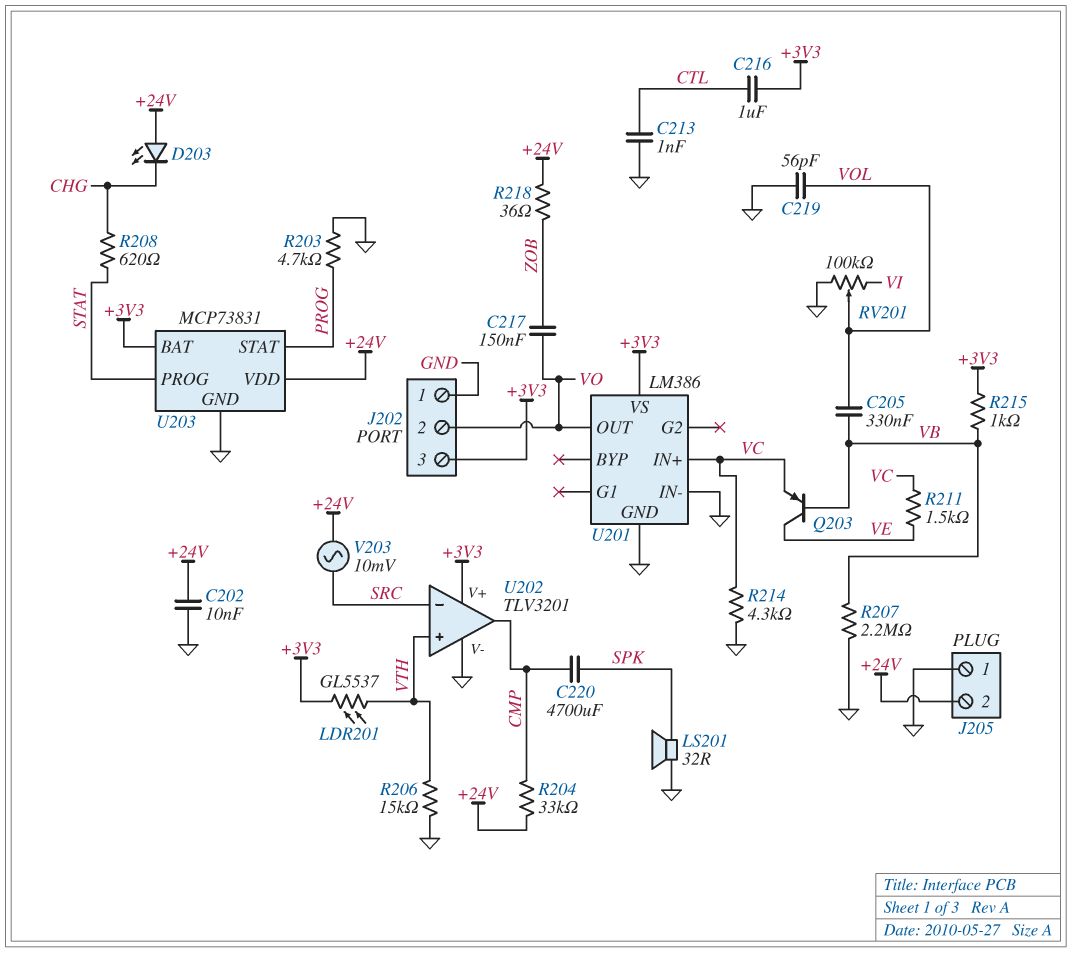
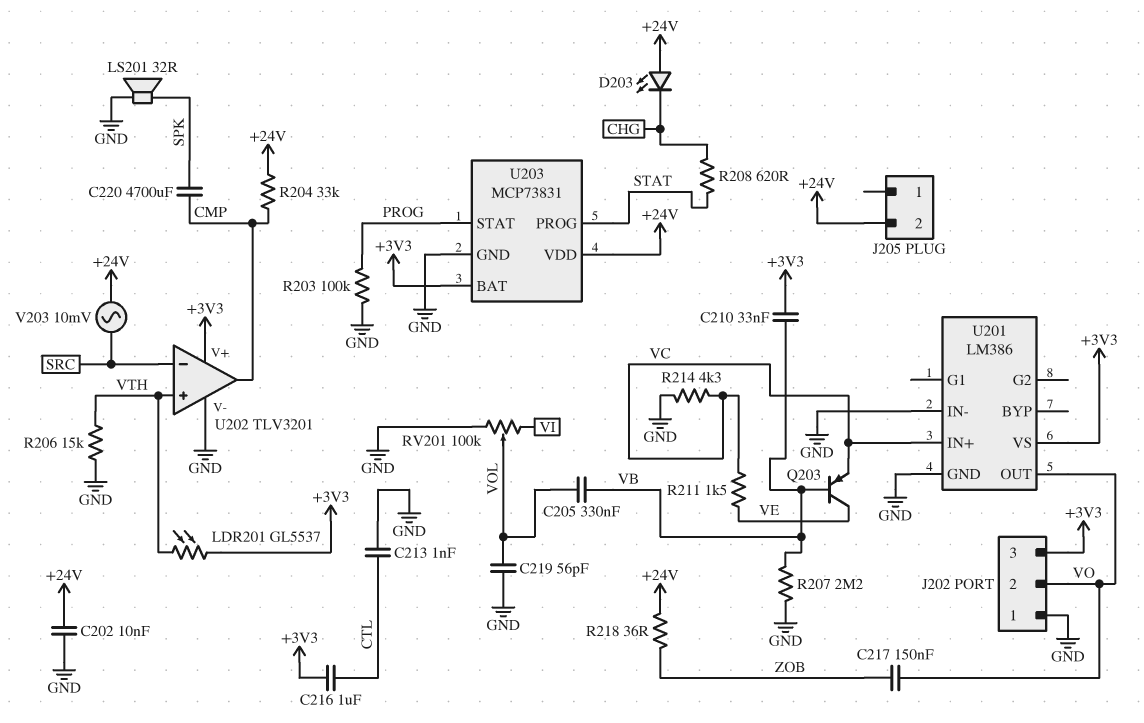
C210: none -> 33nF (+3V3, VB)
J205 pin 1: GND -> none
R203: 4.7k (GND, PROG) -> 100k (GND, PROG)
R215: 1k (+3V3, VB) -> none

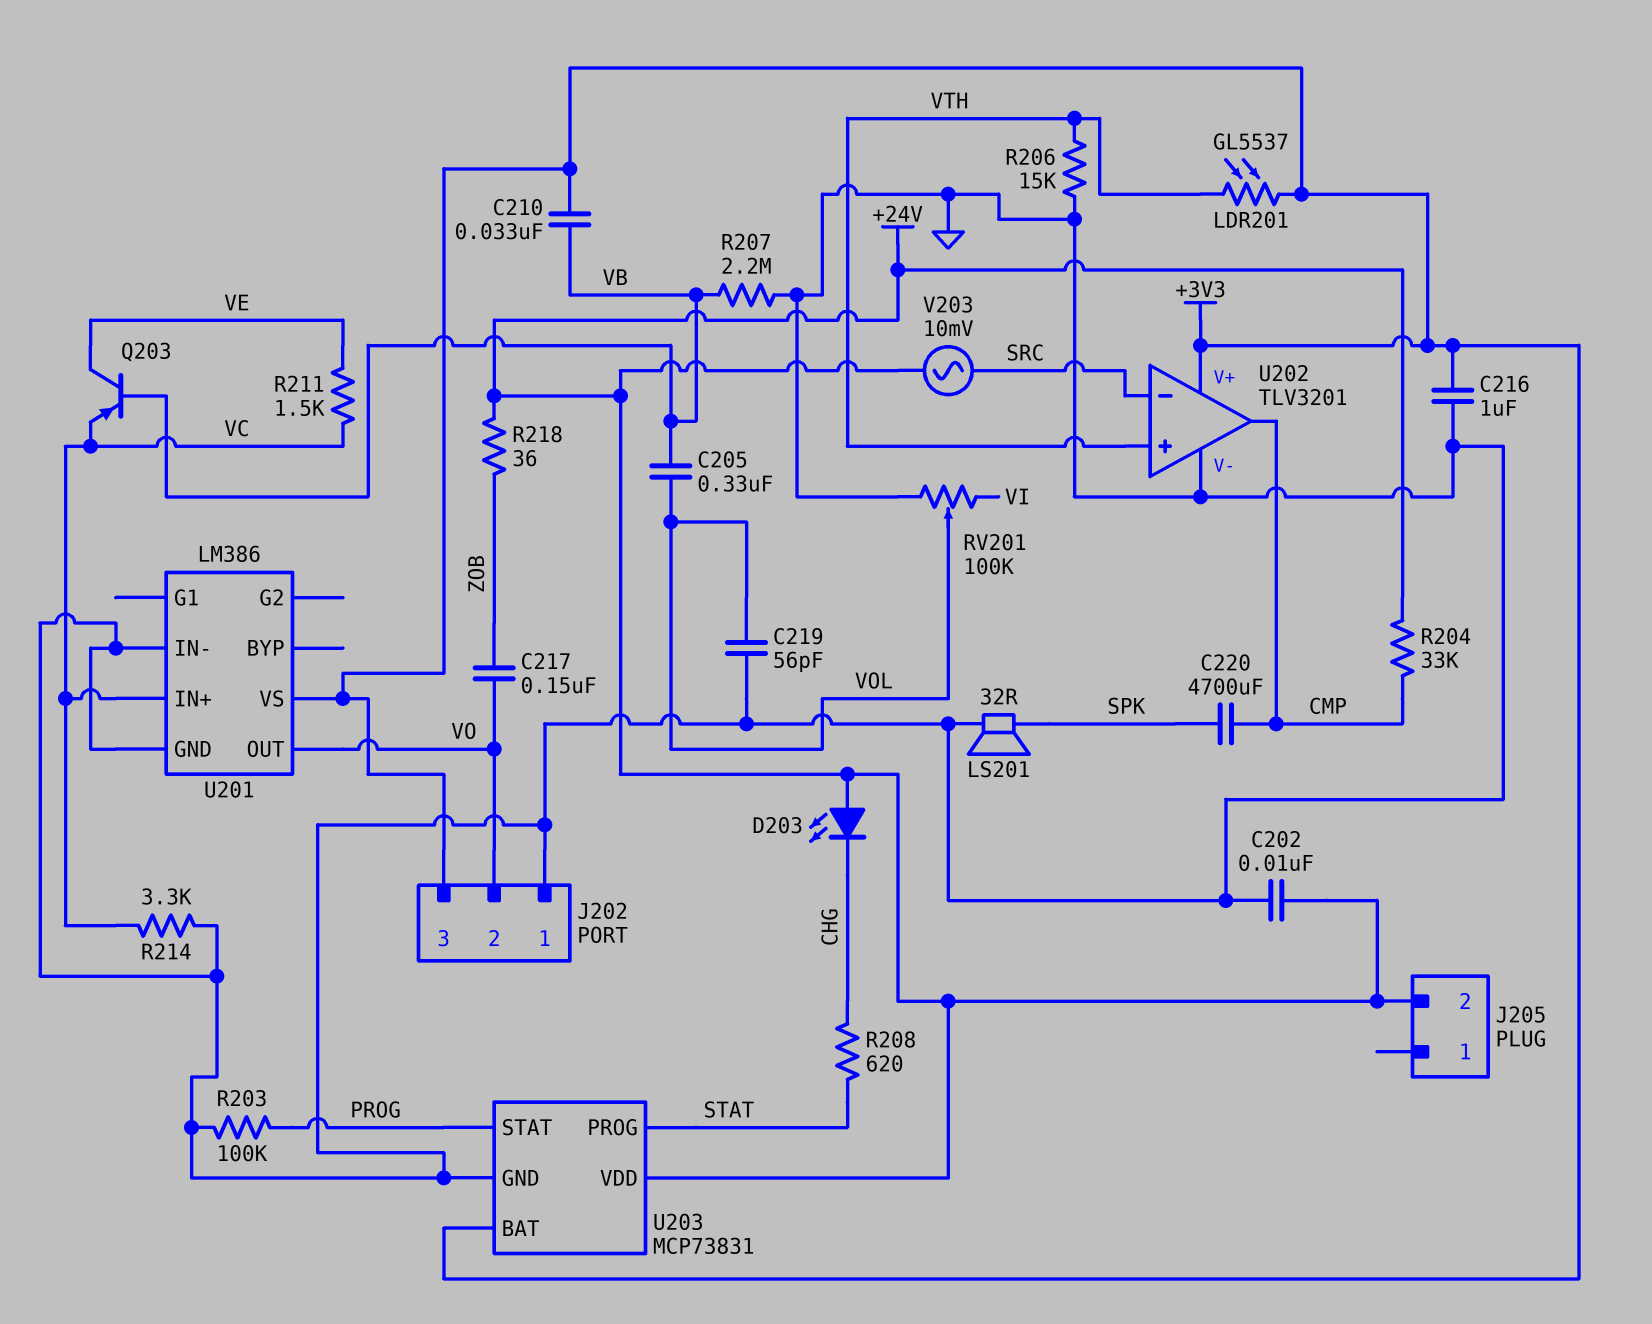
C213: 1nF (CTL, GND) -> none
C216: 1uF (+3V3, CTL) -> 1uF (+3V3, GND)
R214: 4.3k (GND, VC) -> 3.3k (GND, VC)

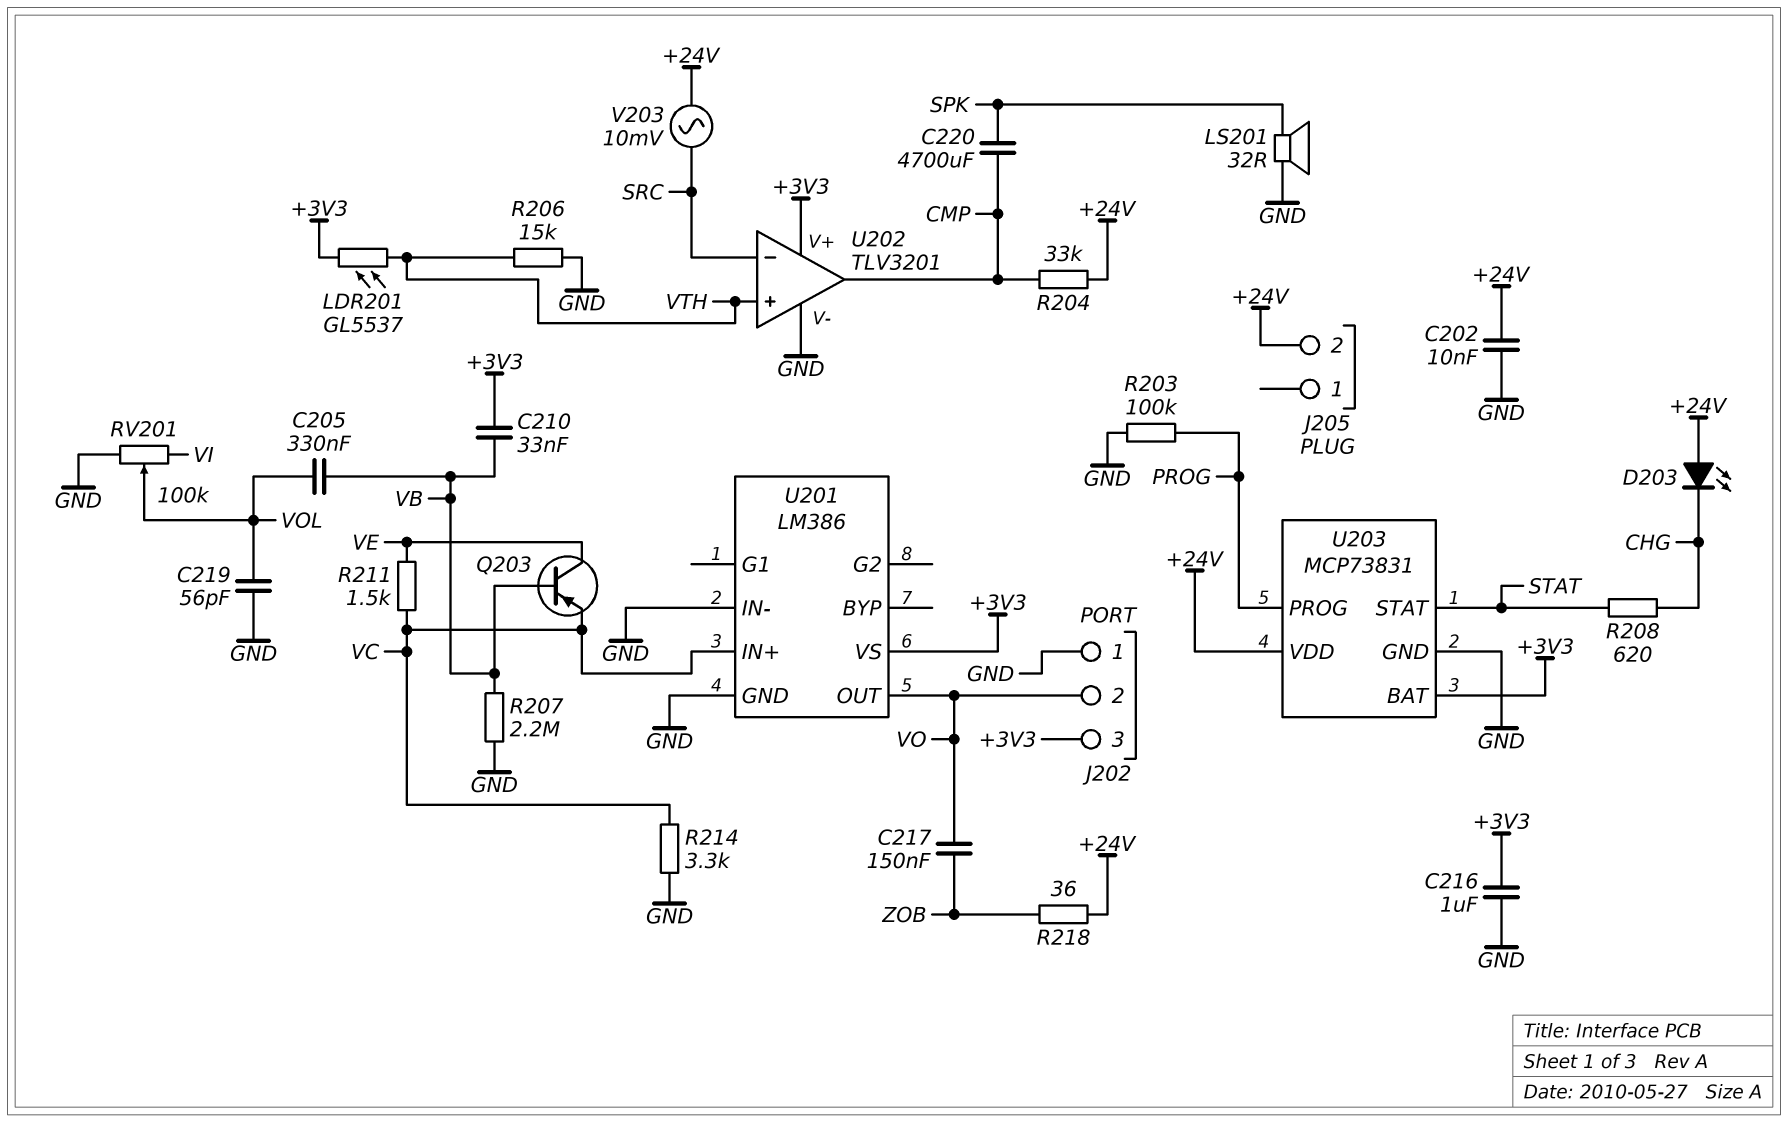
U203 pin PROG: STAT -> PROG
U203 pin STAT: PROG -> STAT

